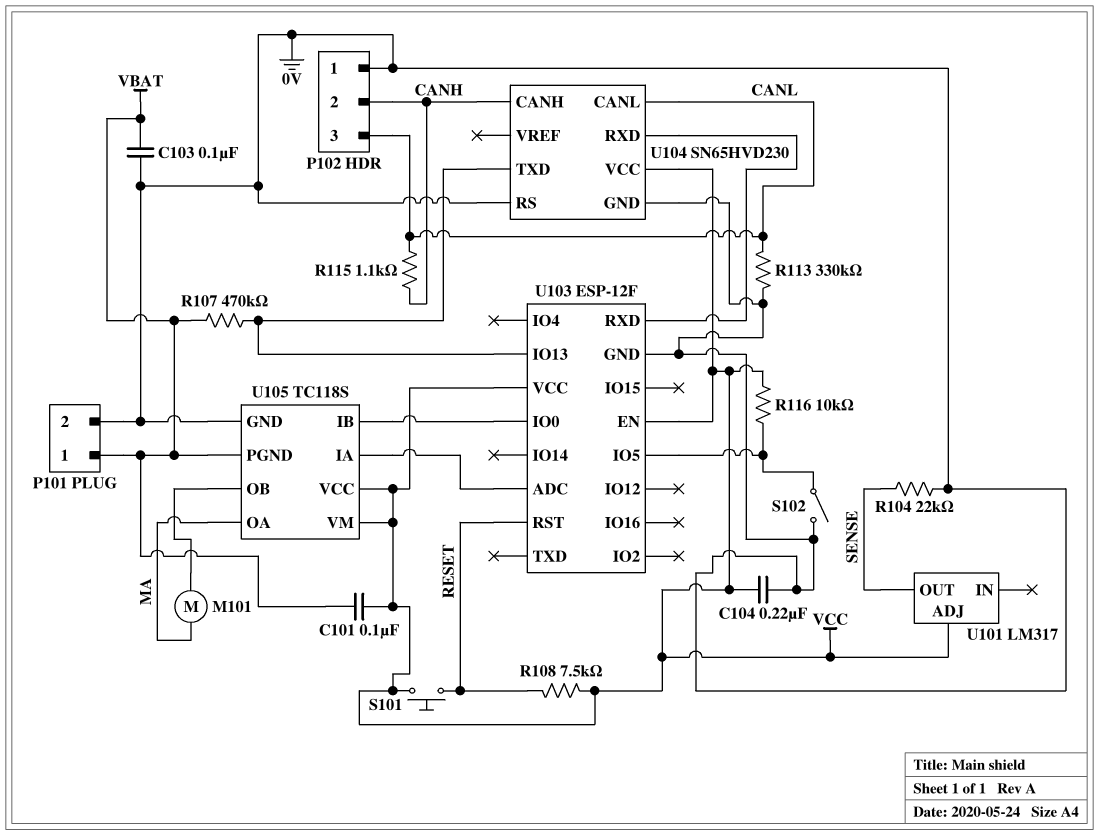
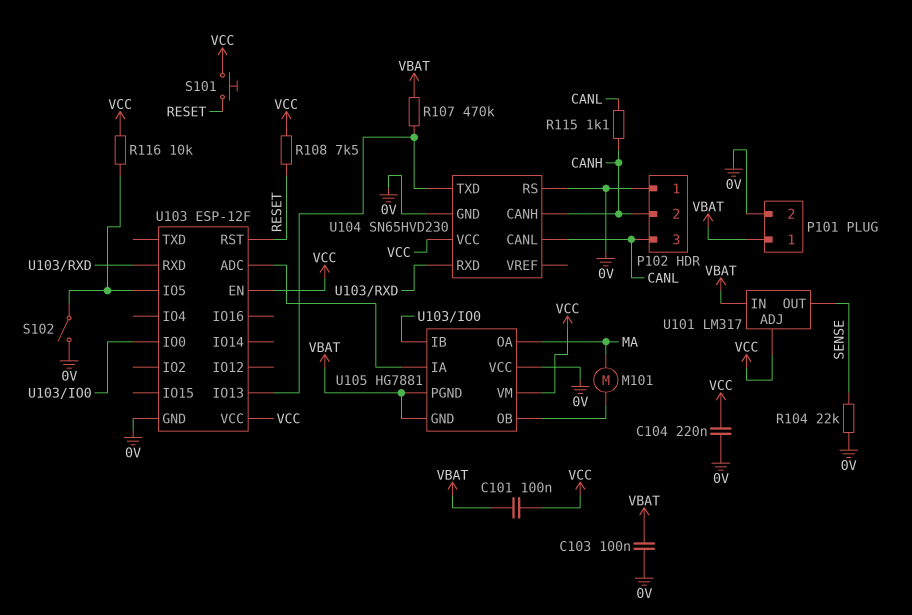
R113: 330k (0V, CANL) -> none
U101 pin IN: none -> VBAT
U105: TC118S -> HG7881
U105 pin GND: 0V -> VBAT
U105 pin VCC: VCC -> 0V

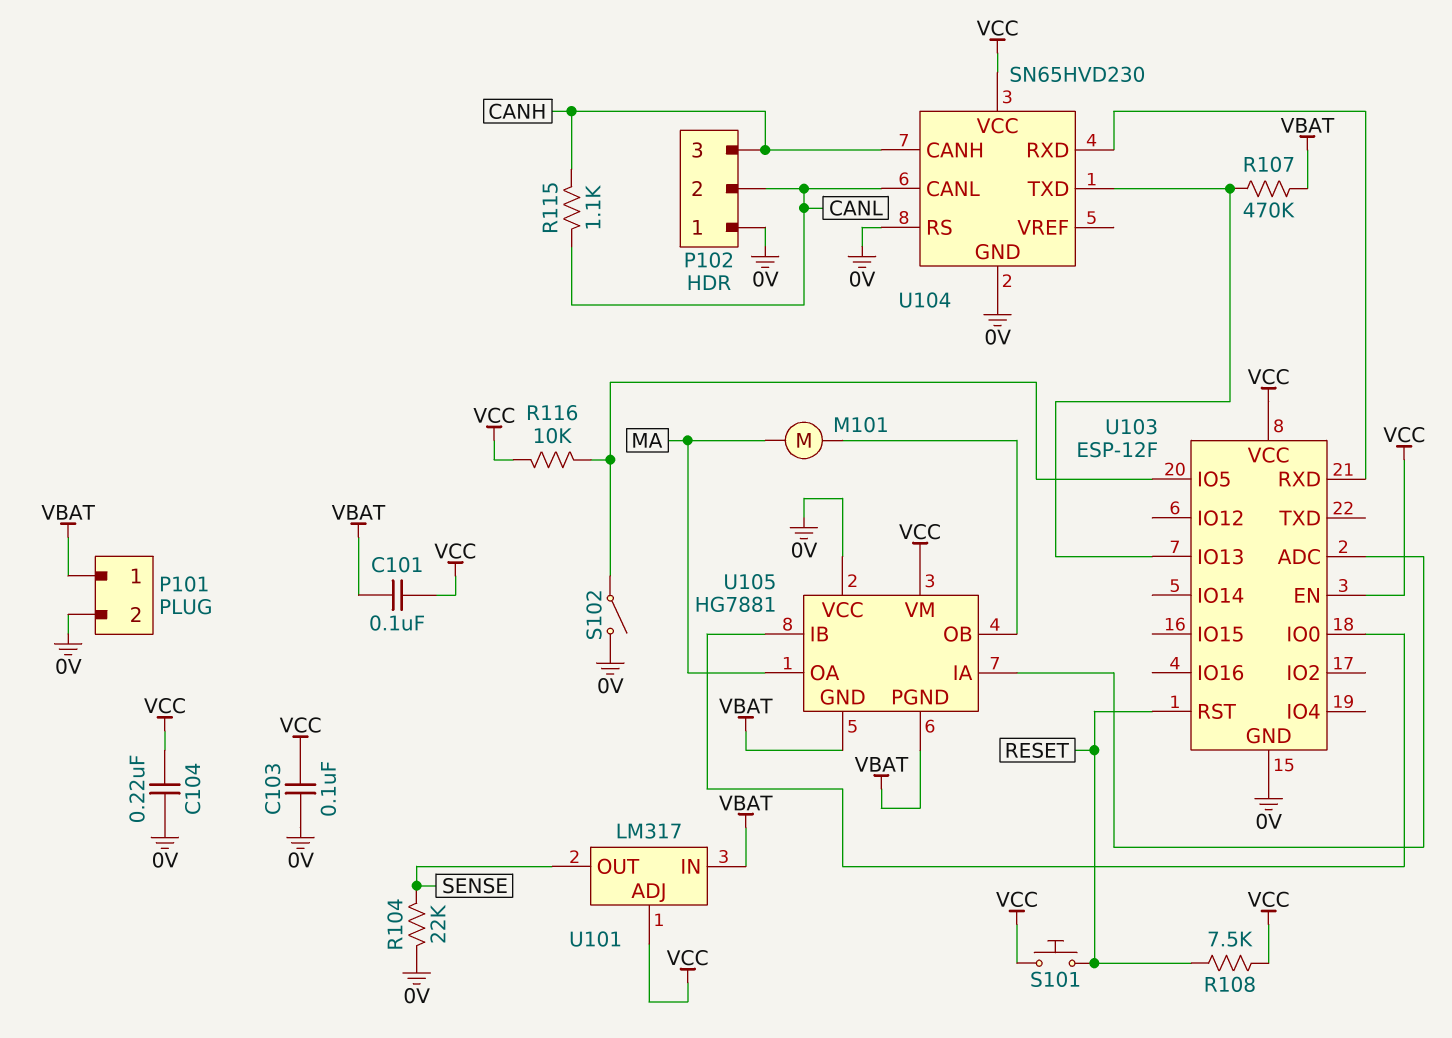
C103: 100nF (0V, VBAT) -> 100nF (0V, VCC)
P102 pin 2: CANH -> CANL
P102 pin 3: CANL -> CANH

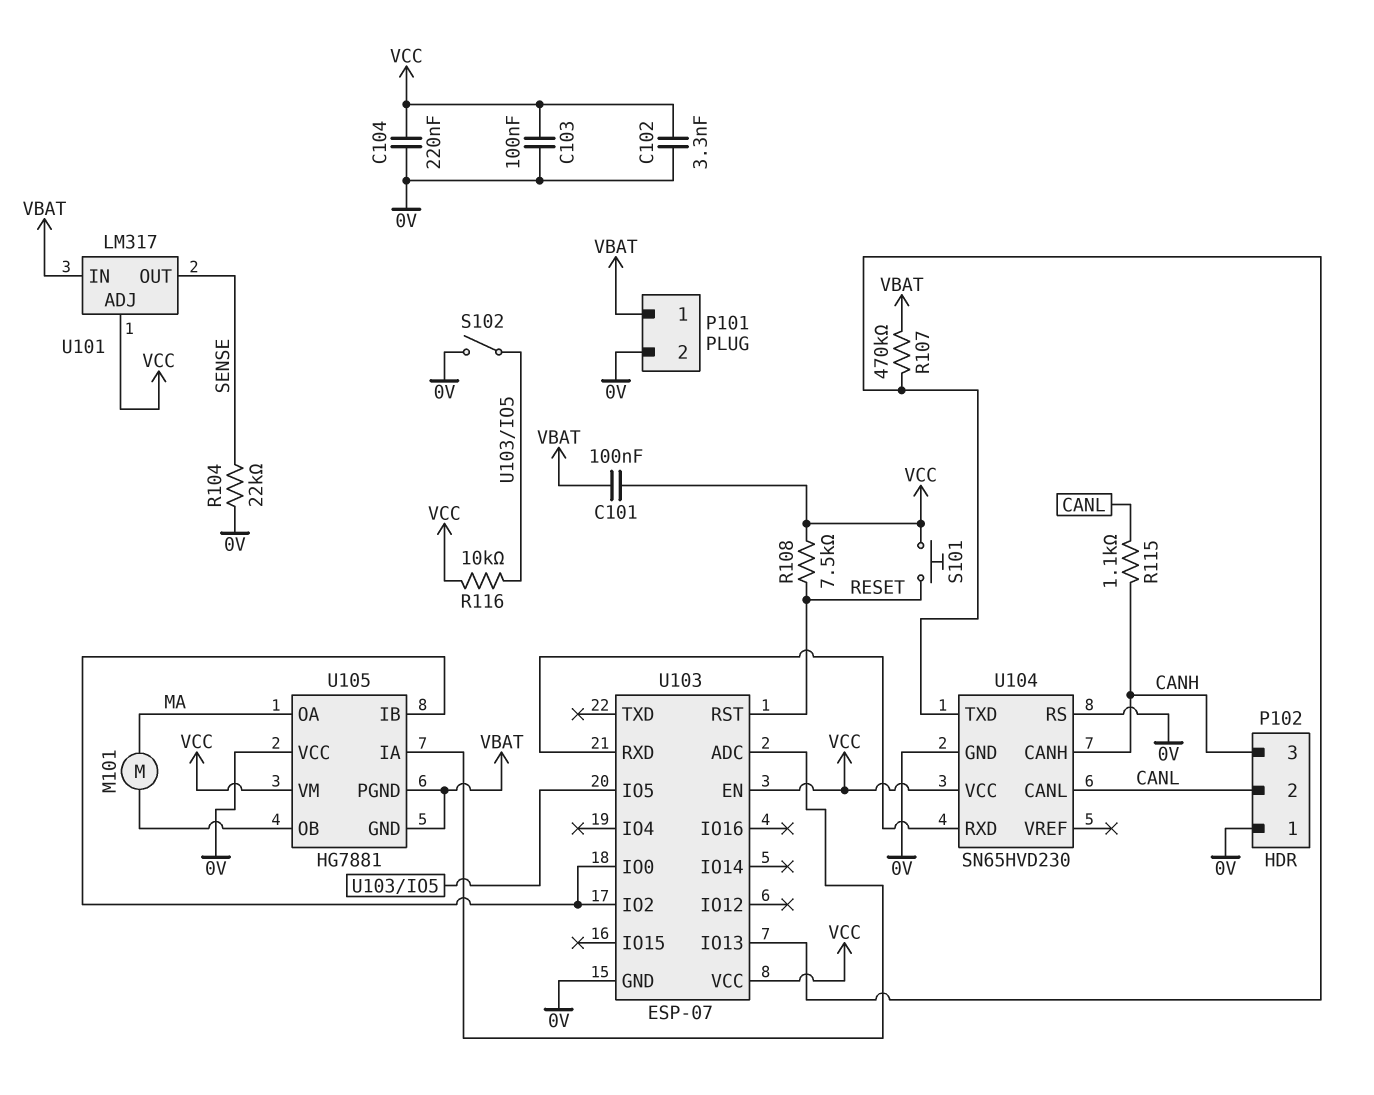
C102: none -> 3.3nF (0V, VCC)
U103: ESP-12F -> ESP-07
U103 pin IO2: none -> U103/IO0

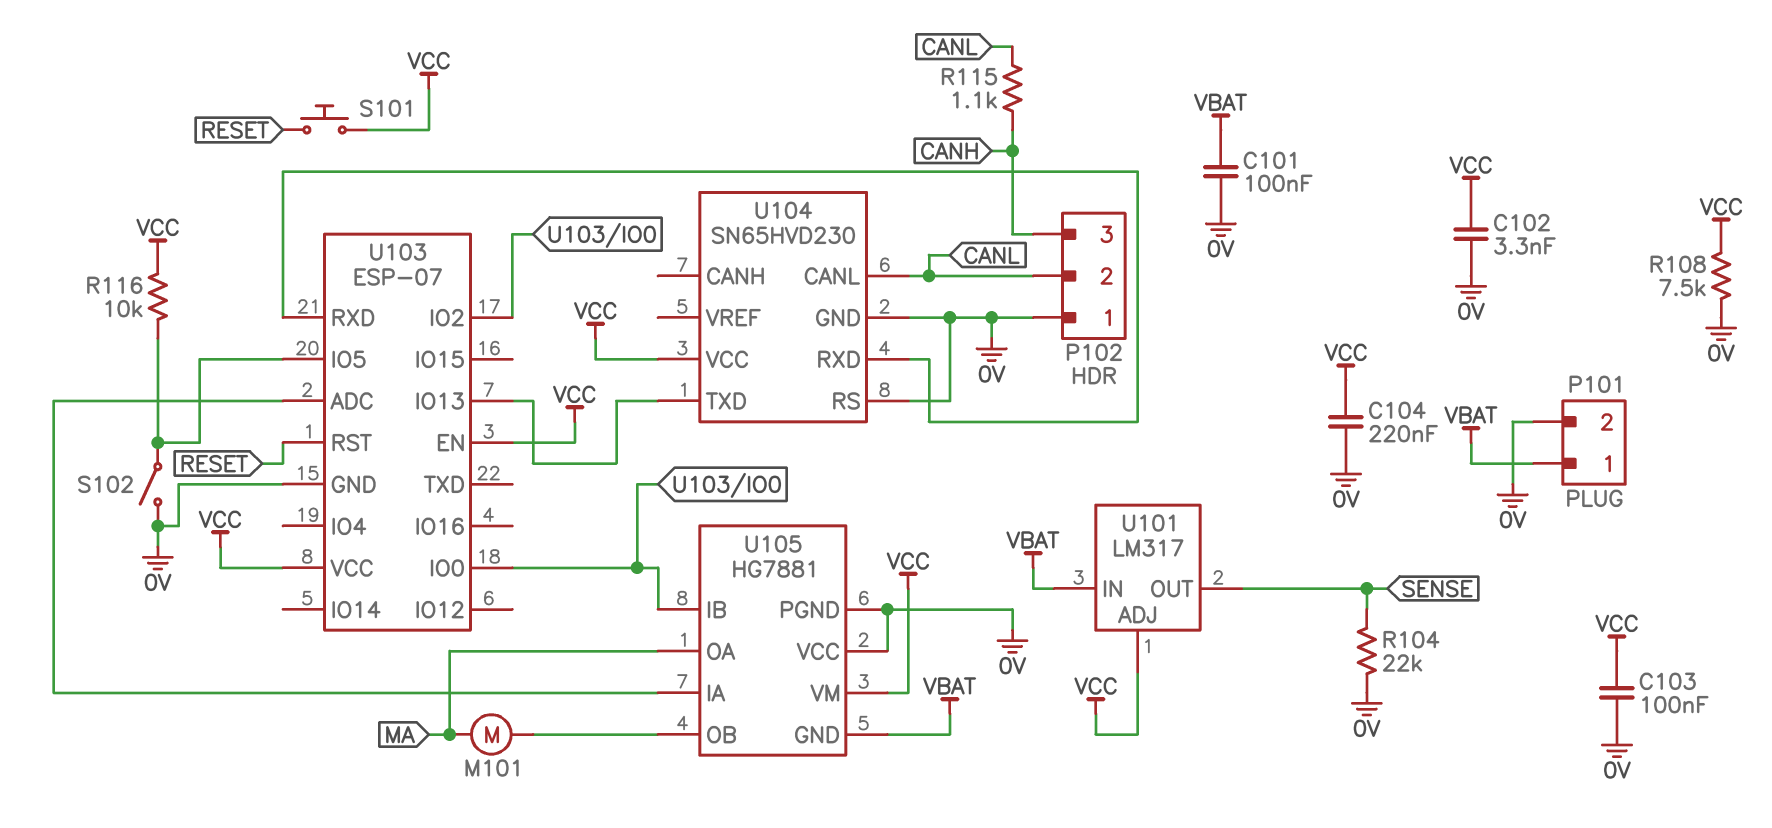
C101: 100nF (VBAT, VCC) -> 100nF (0V, VBAT)
R107: 470k (U103/IO13, VBAT) -> none
R108: 7.5k (RESET, VCC) -> 7.5k (0V, VCC)
U104 pin CANH: CANH -> none
U105 pin PGND: VBAT -> 0V

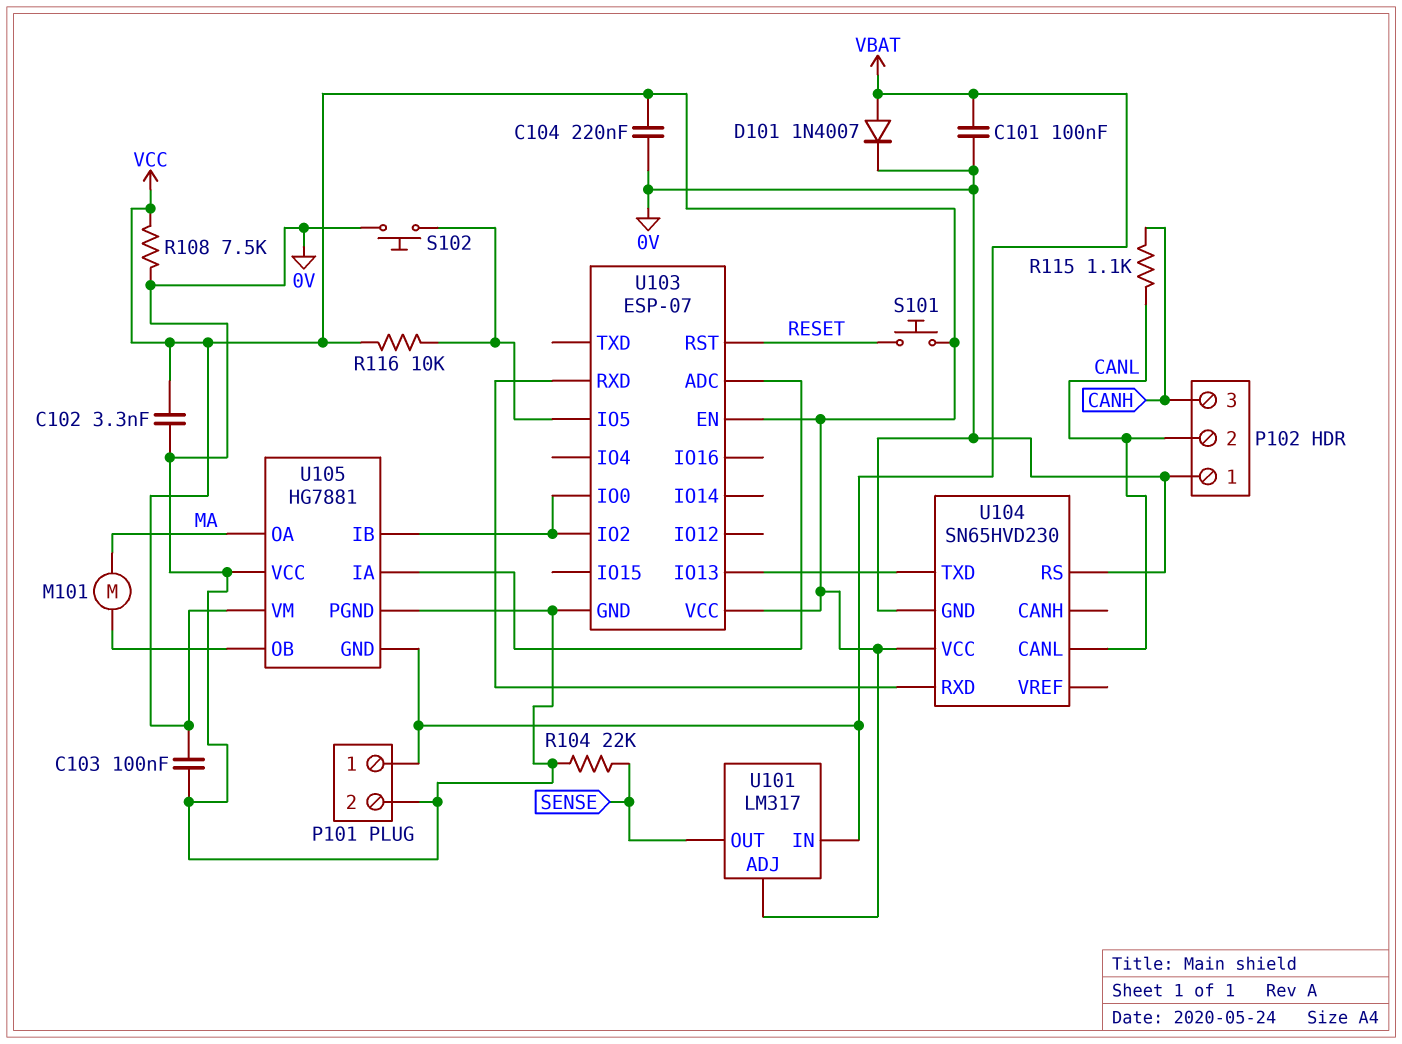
D101: none -> diode 1N4007 (A VBAT, K 0V)
S102: switch (0V, U103/IO5) -> button (0V, U103/IO5)

